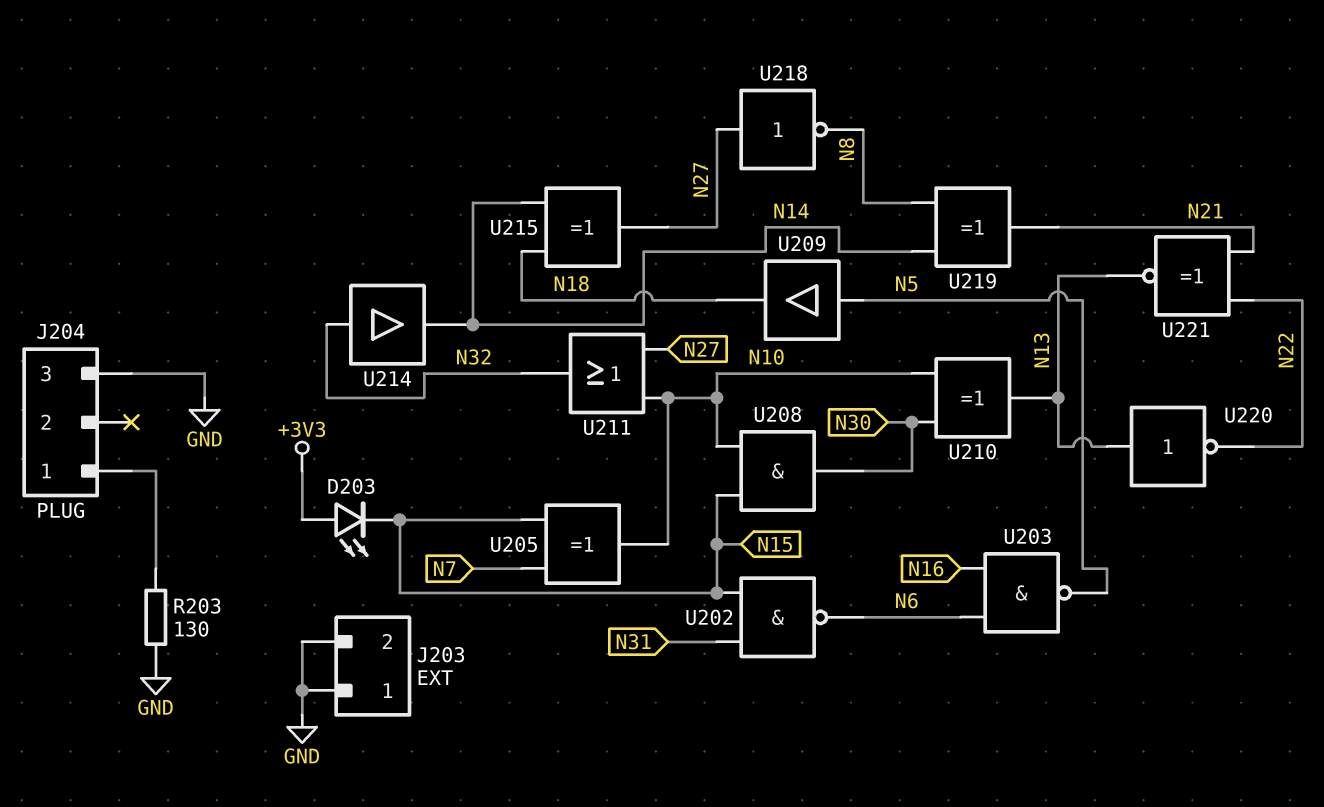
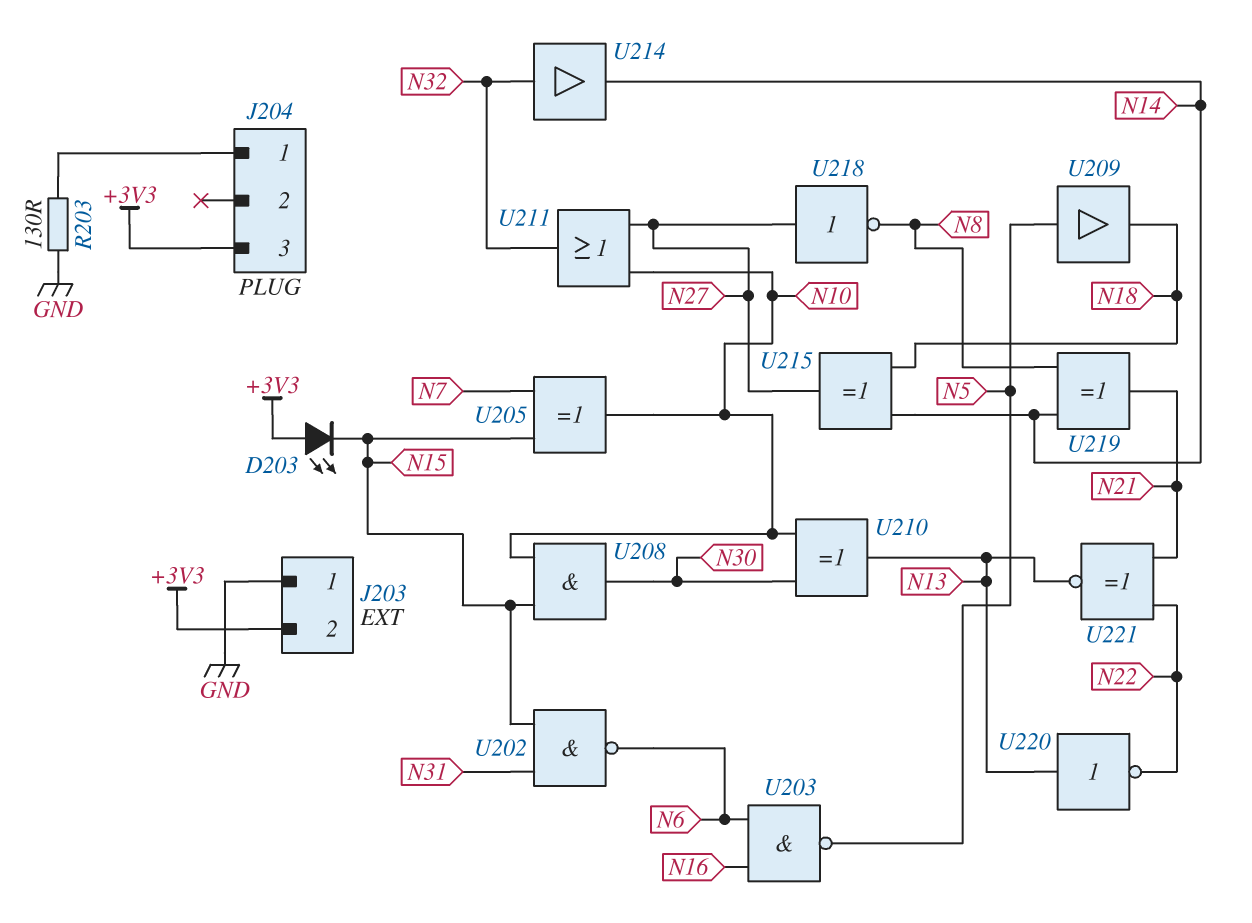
J203 pin 2: GND -> +3V3
J204 pin 3: GND -> +3V3

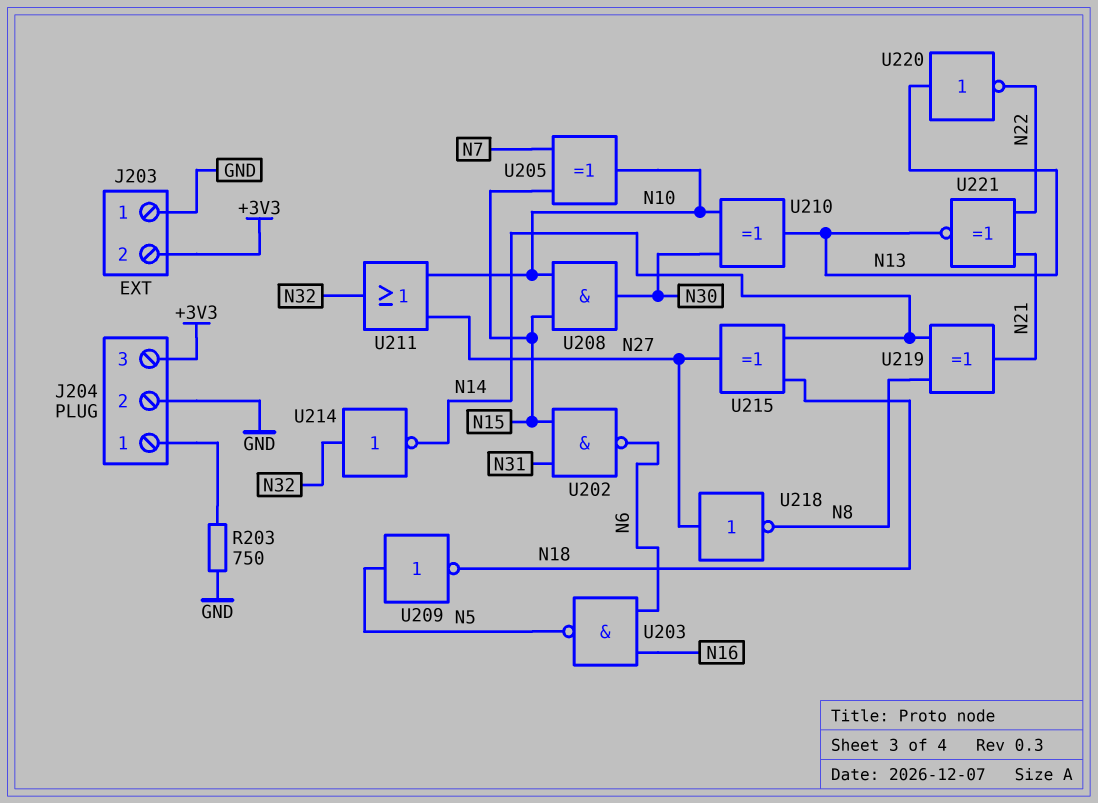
D203: LED (A +3V3, K N15) -> none
J204 pin 2: none -> GND
R203: 130 (GND, J204/1) -> 750 (GND, J204/1)
U209: buffer (in N5, out N18) -> NOT (in N5, out N18)
U214: buffer (in N32, out N14) -> NOT (in N32, out N14)

